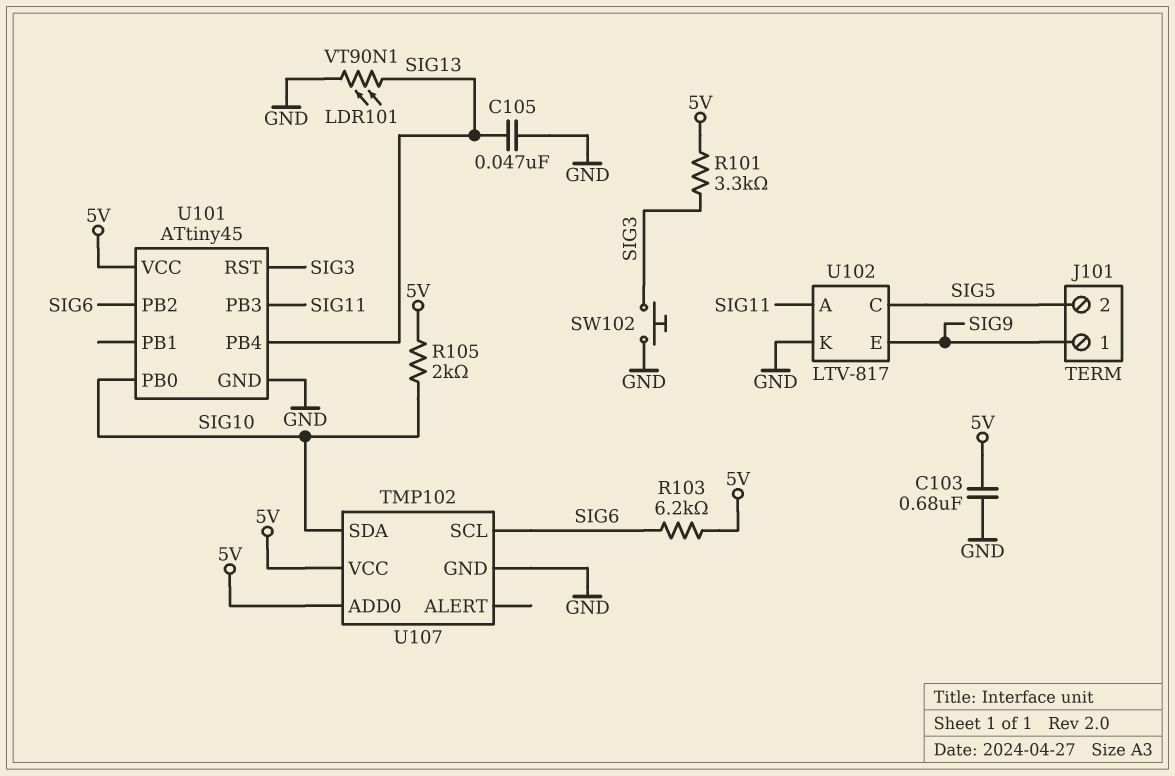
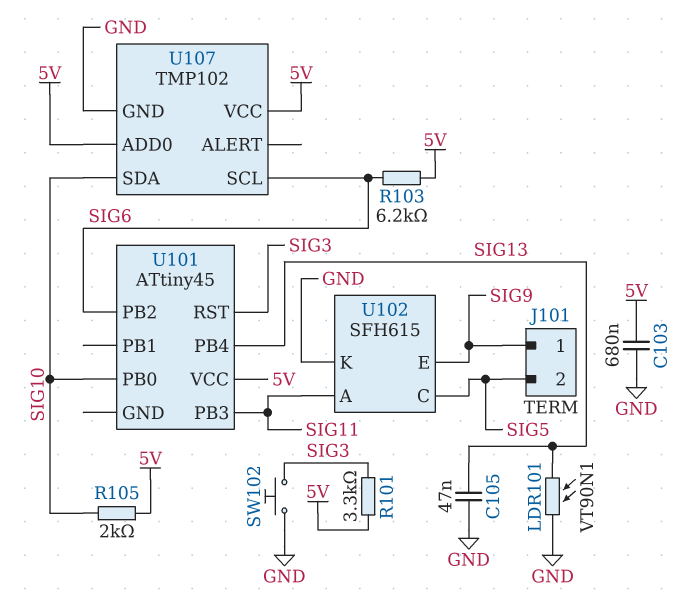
U101 pin GND: GND -> none
U102: LTV-817 -> SFH615

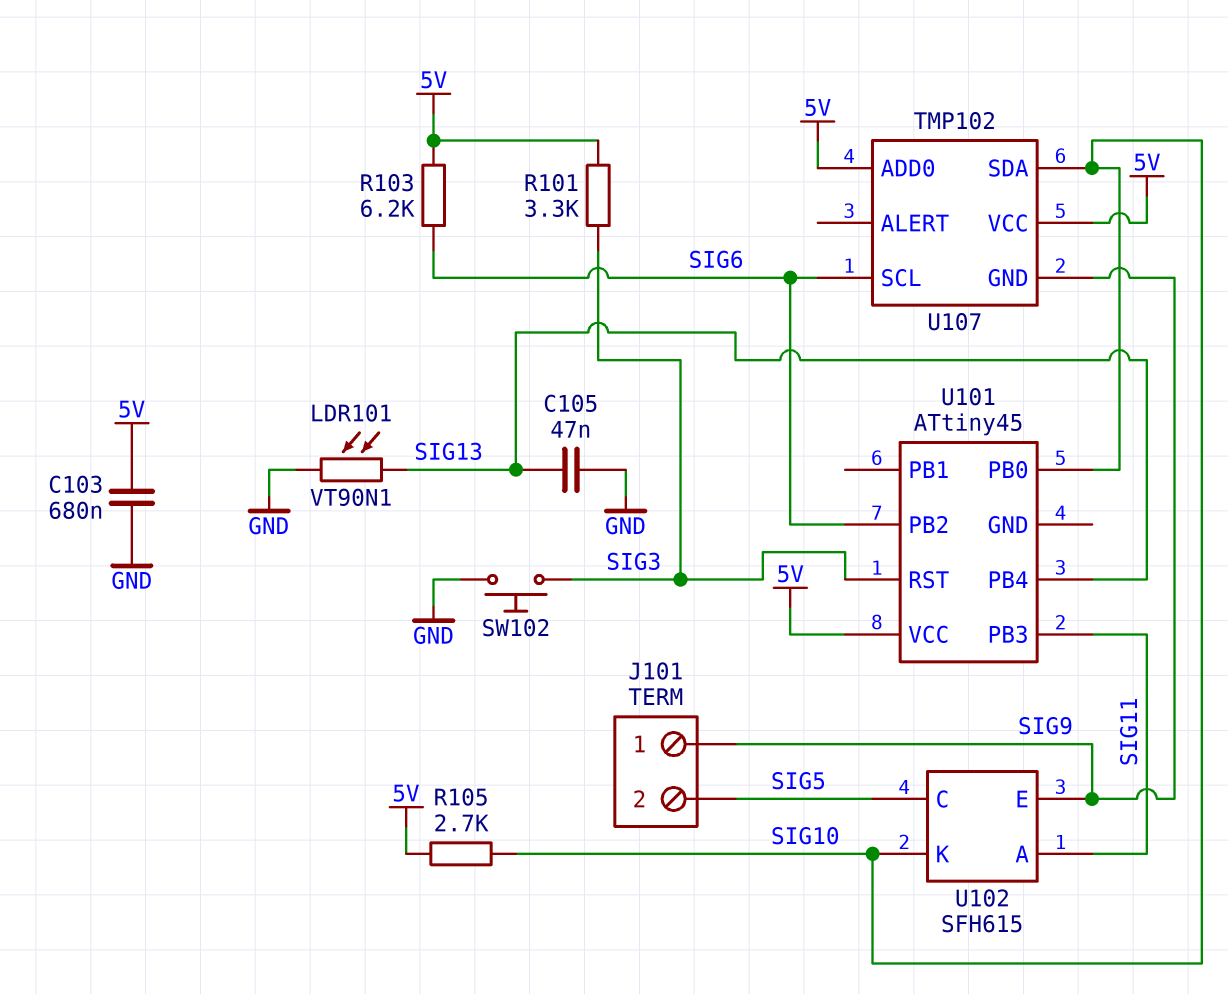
R105: 2k (5V, SIG10) -> 2.7k (5V, SIG10)
U102 pin K: GND -> SIG10
U107 pin GND: GND -> SIG9

